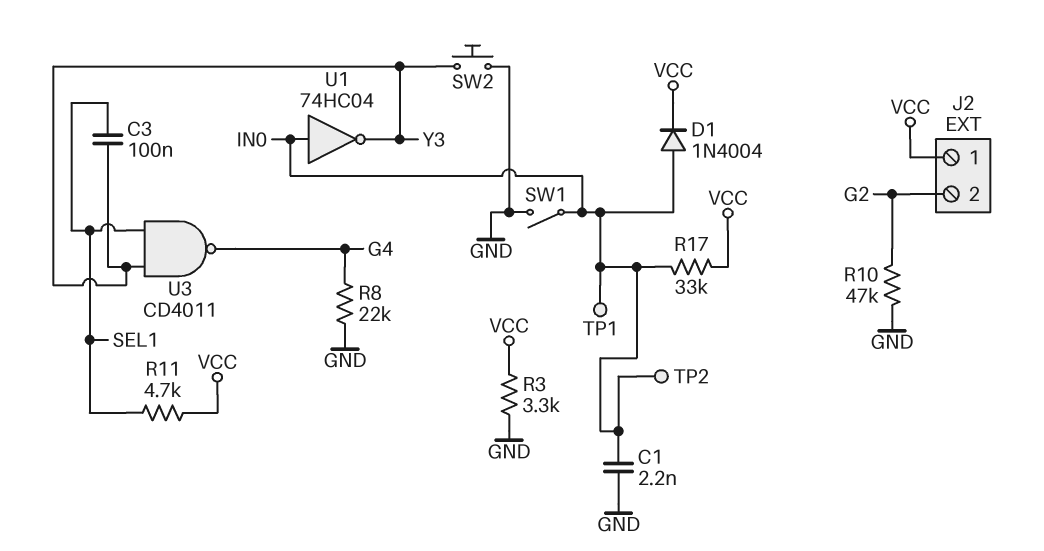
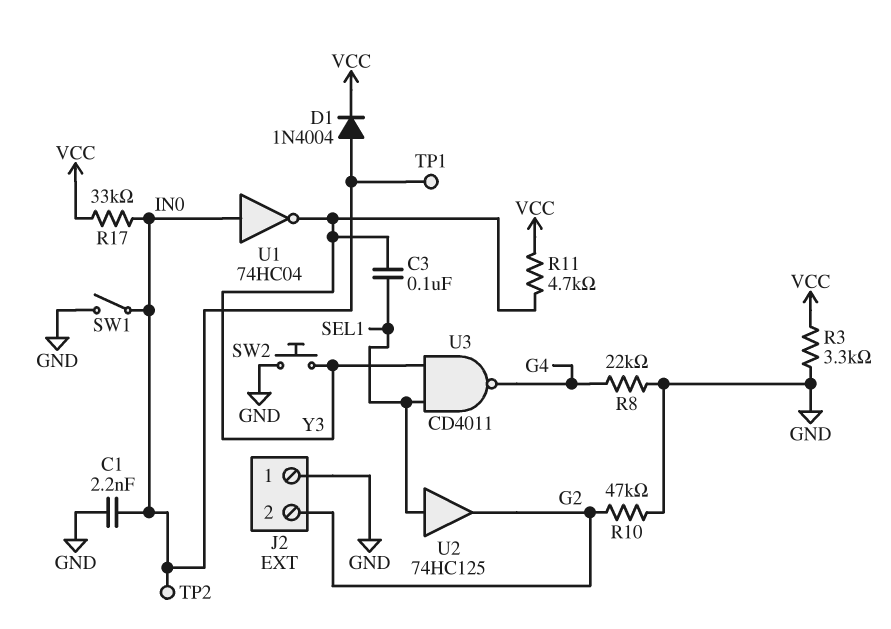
J2 pin 1: VCC -> GND
R11: 4.7k (SEL1, VCC) -> 4.7k (VCC, Y3)
U2: none -> buffer 74HC125 (in SEL1, out G2)

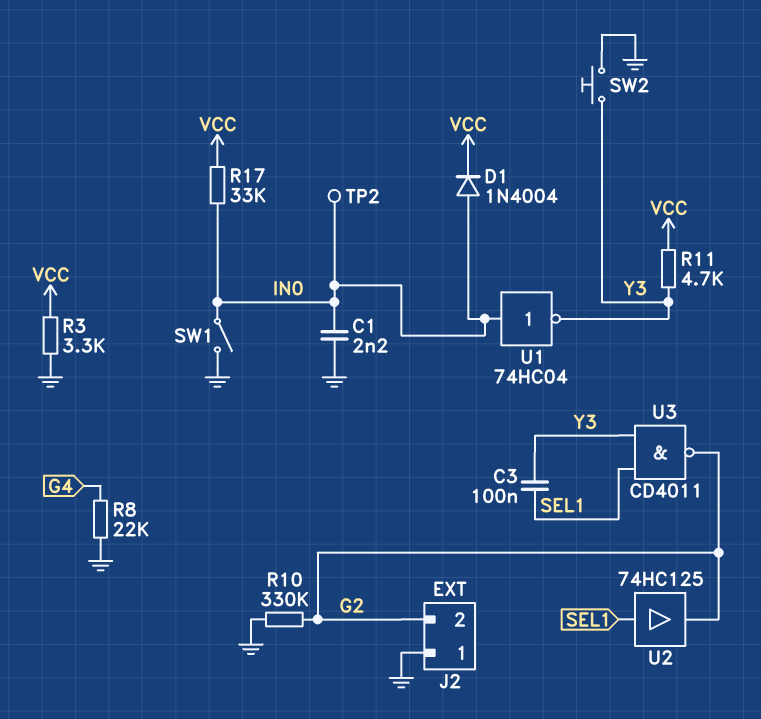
R10: 47k (G2, GND) -> 330k (G2, GND)
TP1: test point (IN0) -> none
U3: NAND CD4011 (in SEL1, in Y3, out G4) -> NAND CD4011 (in SEL1, in Y3, out G2)

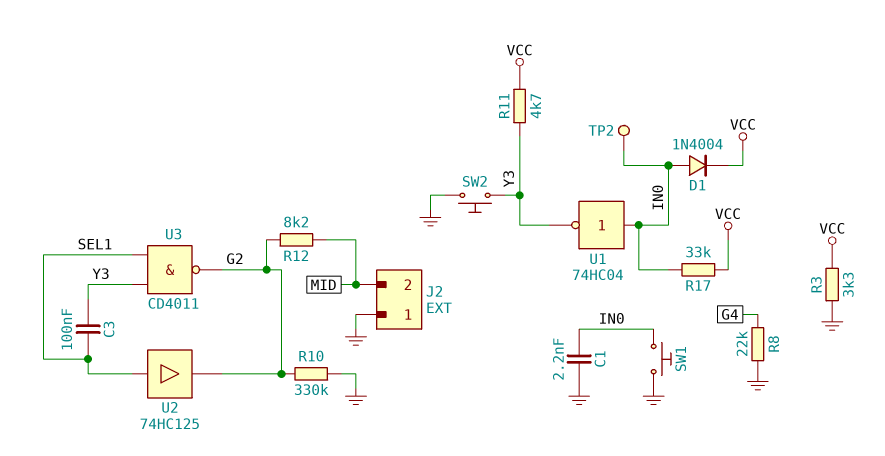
J2 pin 2: G2 -> MID
R12: none -> 8.2k (G2, MID)
SW1: switch (GND, IN0) -> button (GND, IN0)

